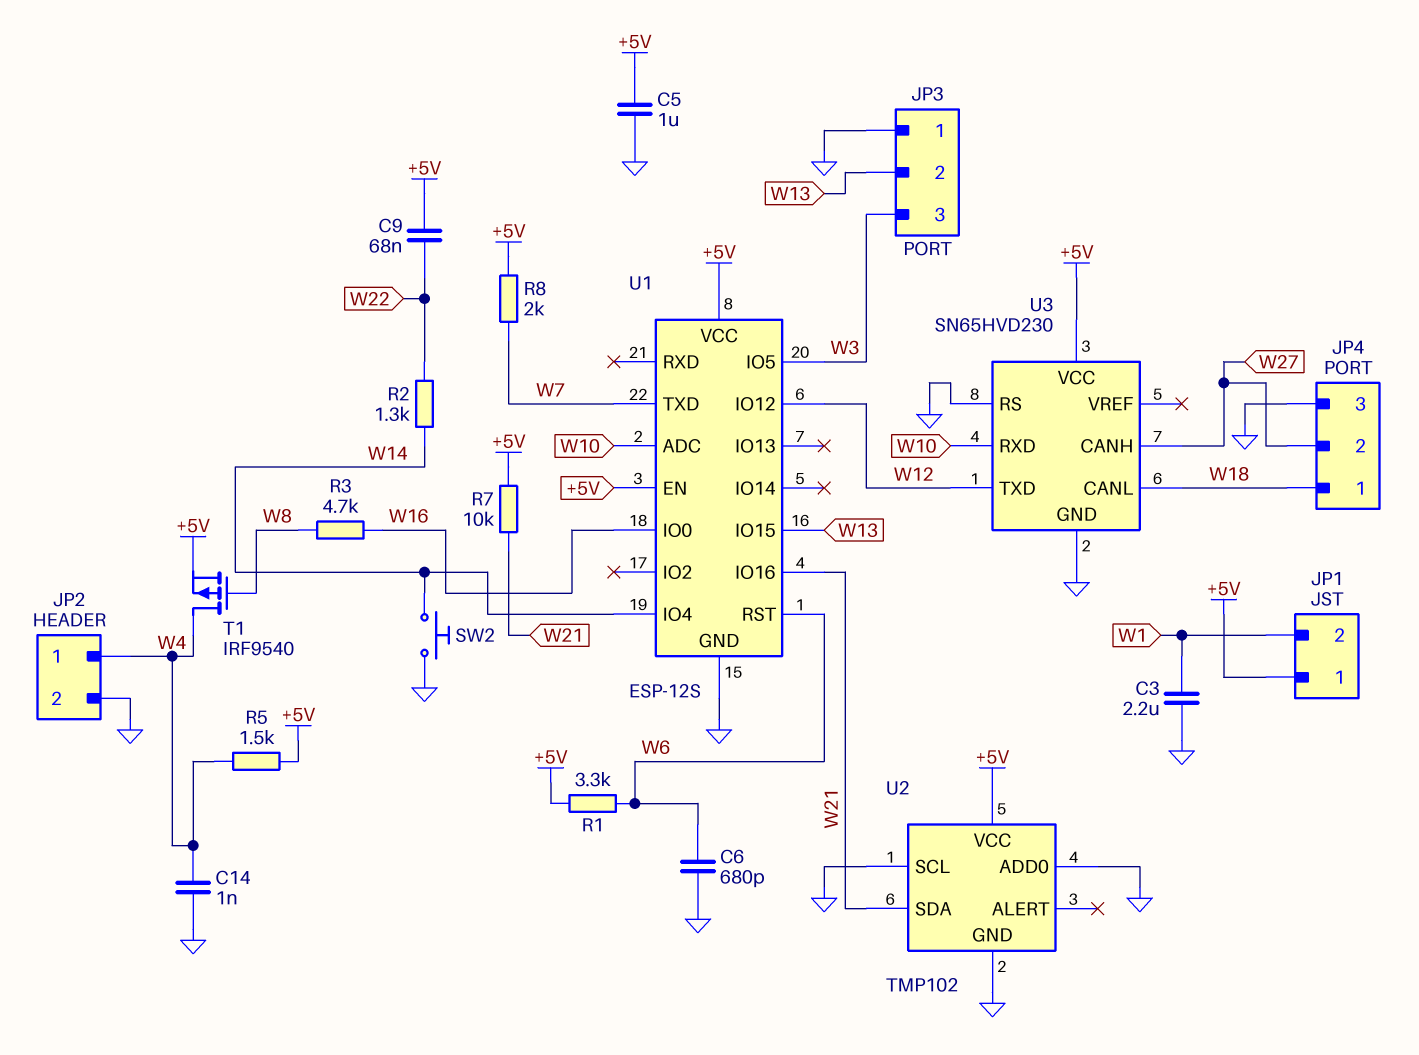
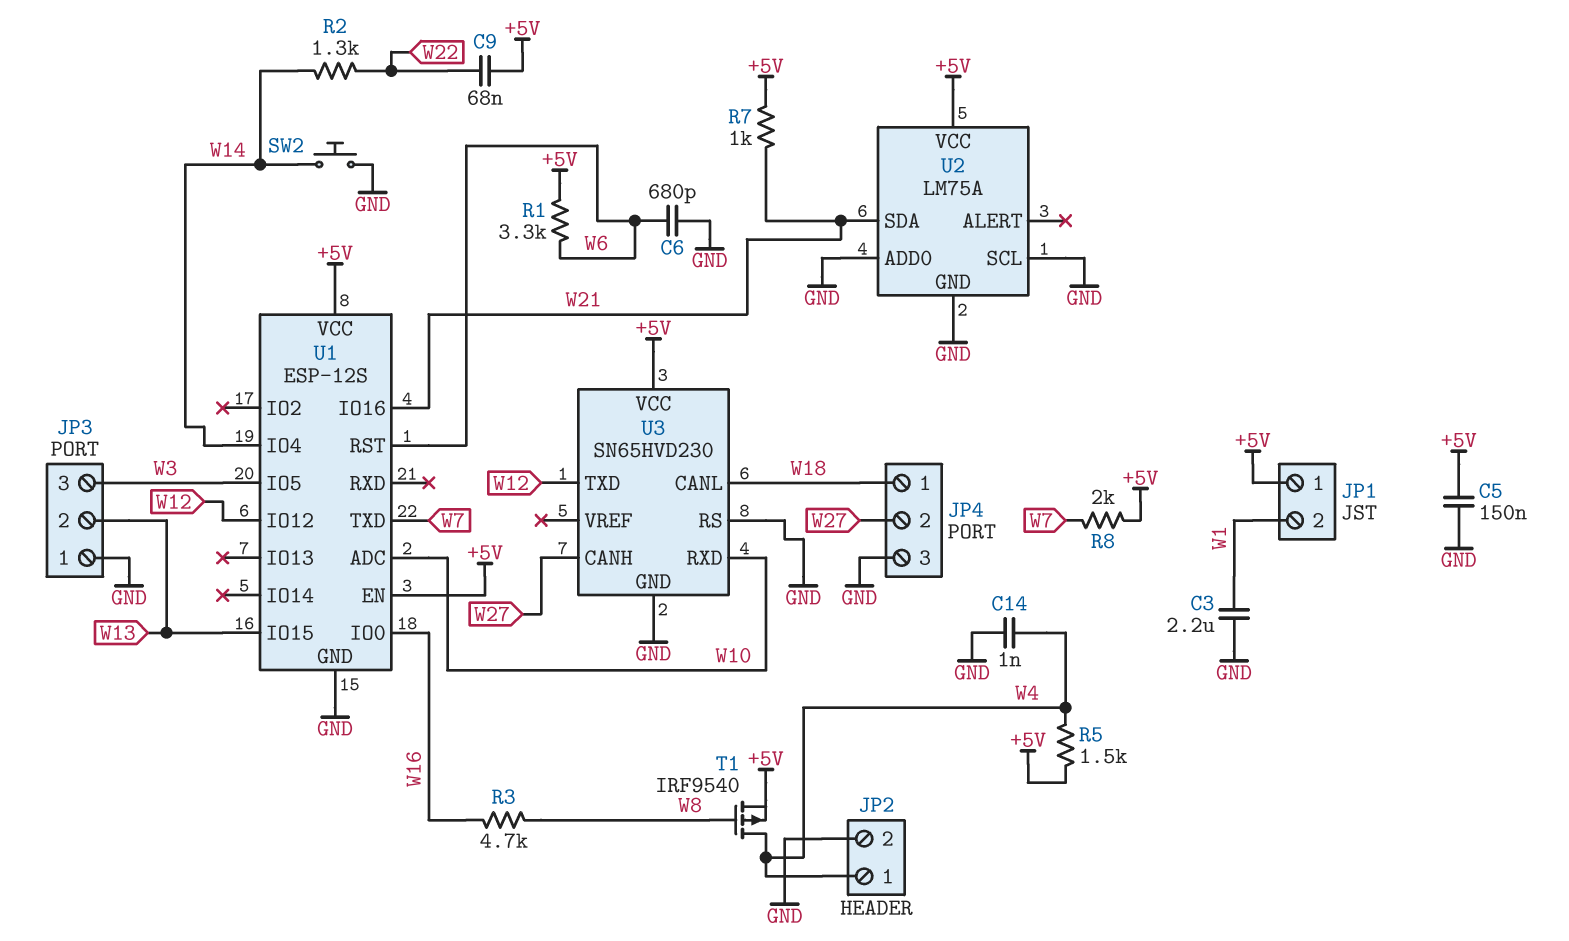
C5: 1uF (+5V, GND) -> 150nF (+5V, GND)
R7: 10k (+5V, W21) -> 1k (+5V, W21)
U2: TMP102 -> LM75A

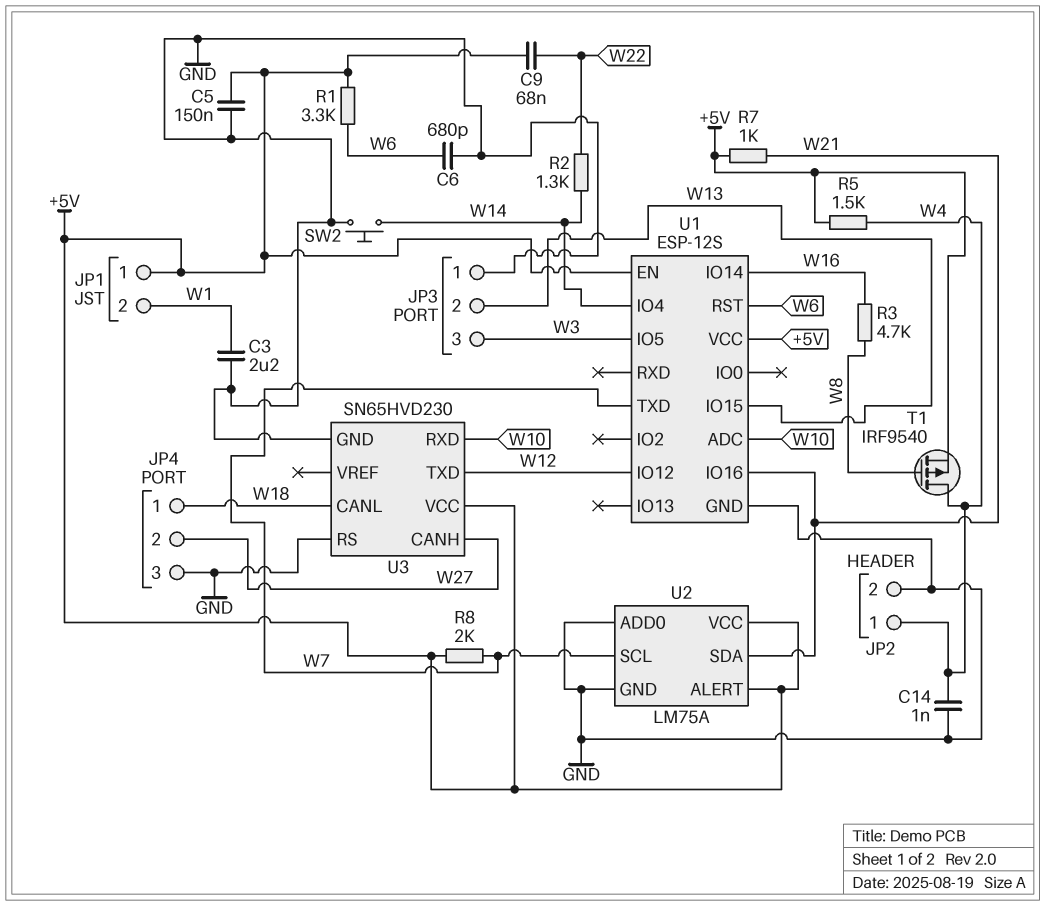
U1 pin IO0: W16 -> none
U1 pin IO14: none -> W16
U2 pin ALERT: none -> +5V
U2 pin SCL: GND -> W7

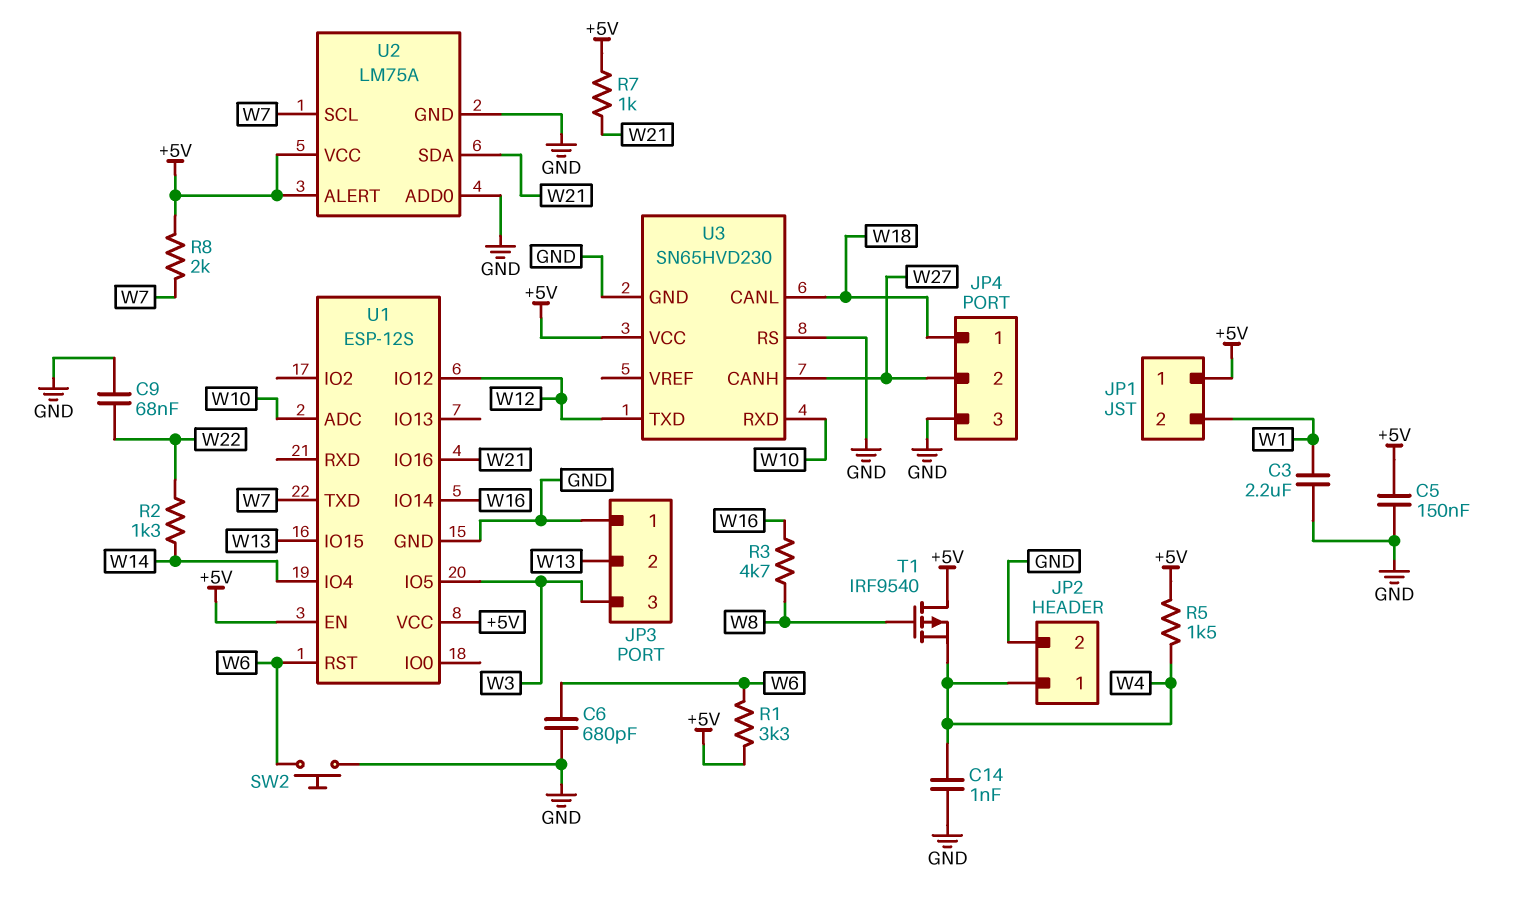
C9: 68nF (+5V, W22) -> 68nF (GND, W22)
SW2: button (GND, W14) -> button (GND, W6)
T1: PMOS IRF9540 (G W8, D W4, S +5V) -> PMOS IRF9540 (G W8, D +5V, S W4)

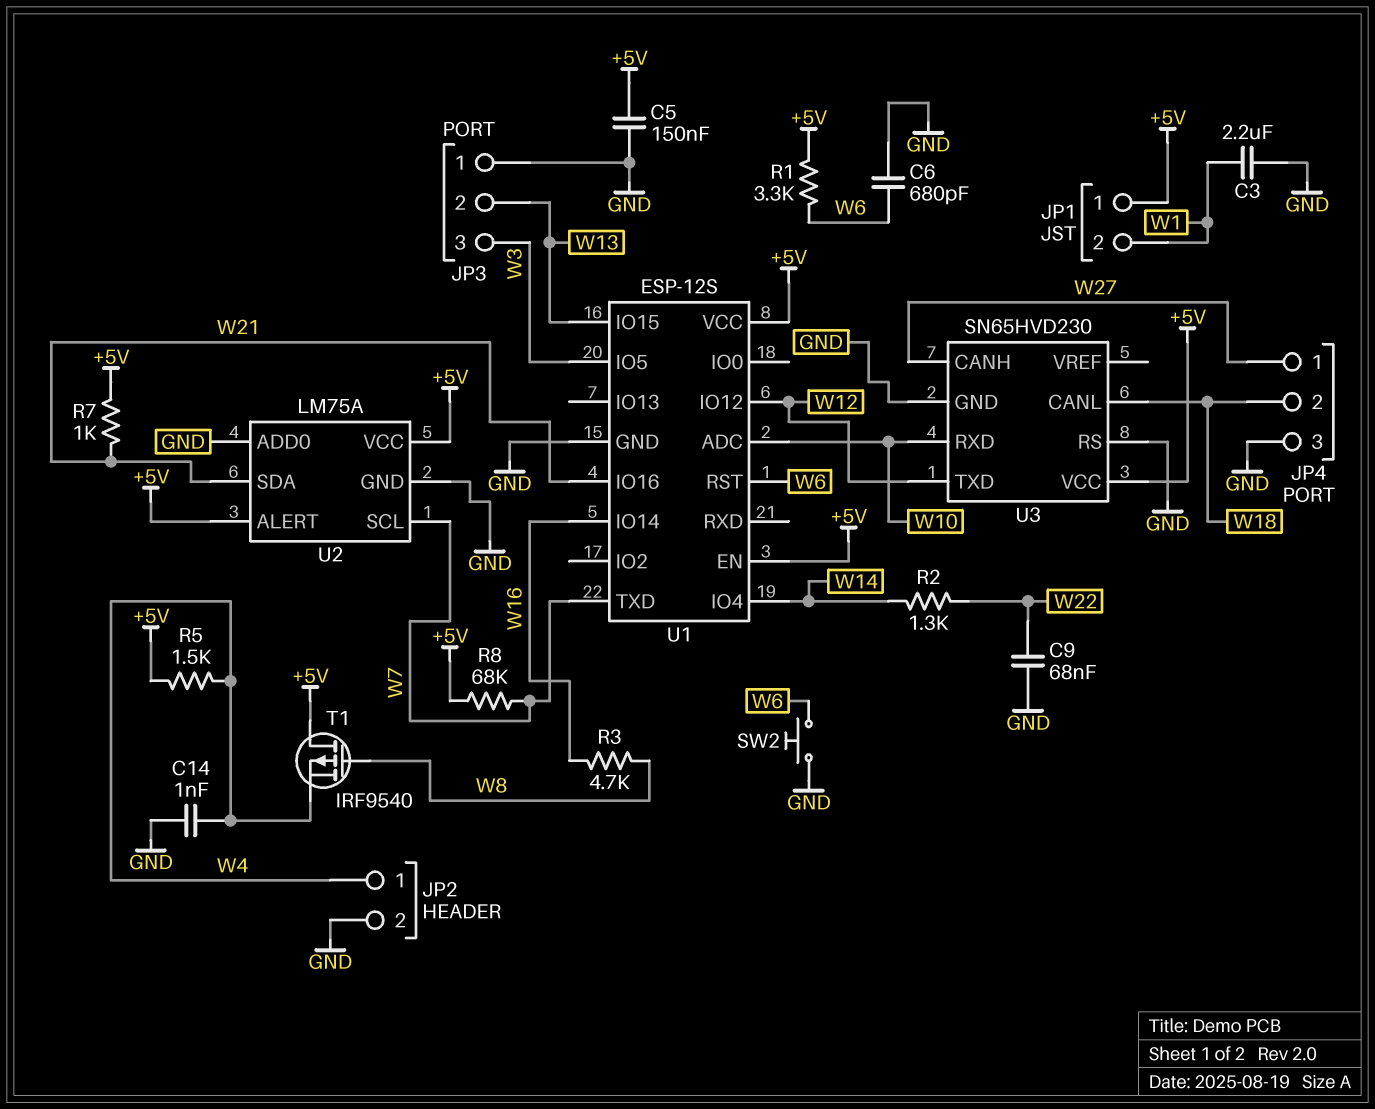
JP4 pin 1: W18 -> W27
JP4 pin 2: W27 -> W18
R8: 2k (+5V, W7) -> 68k (+5V, W7)

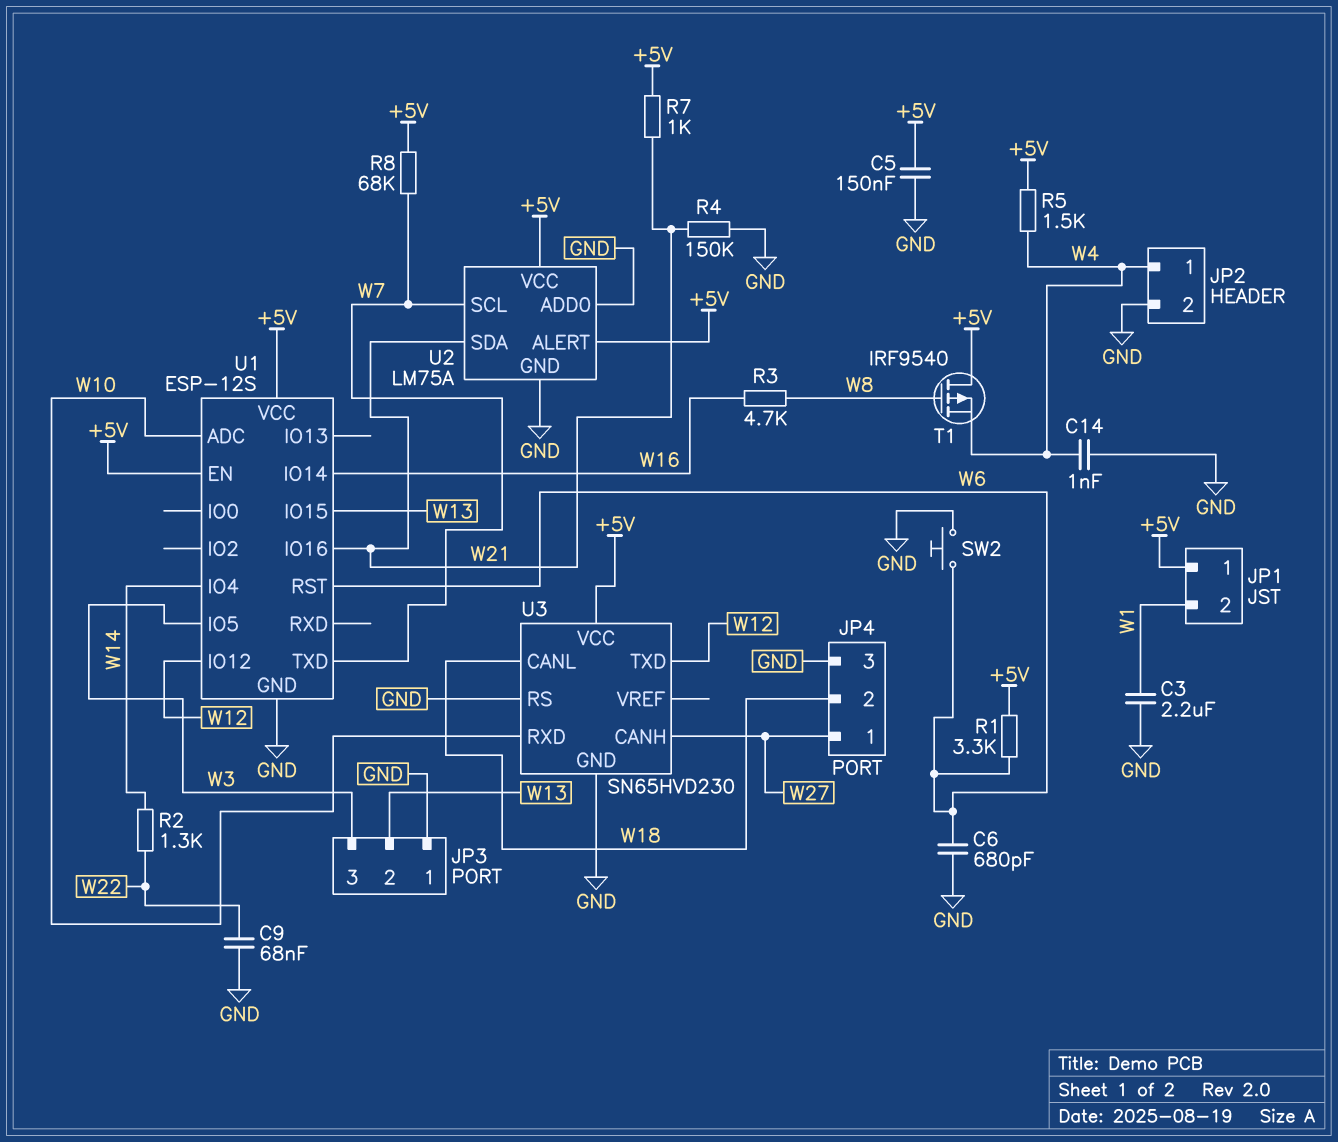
R4: none -> 150k (GND, W21)

